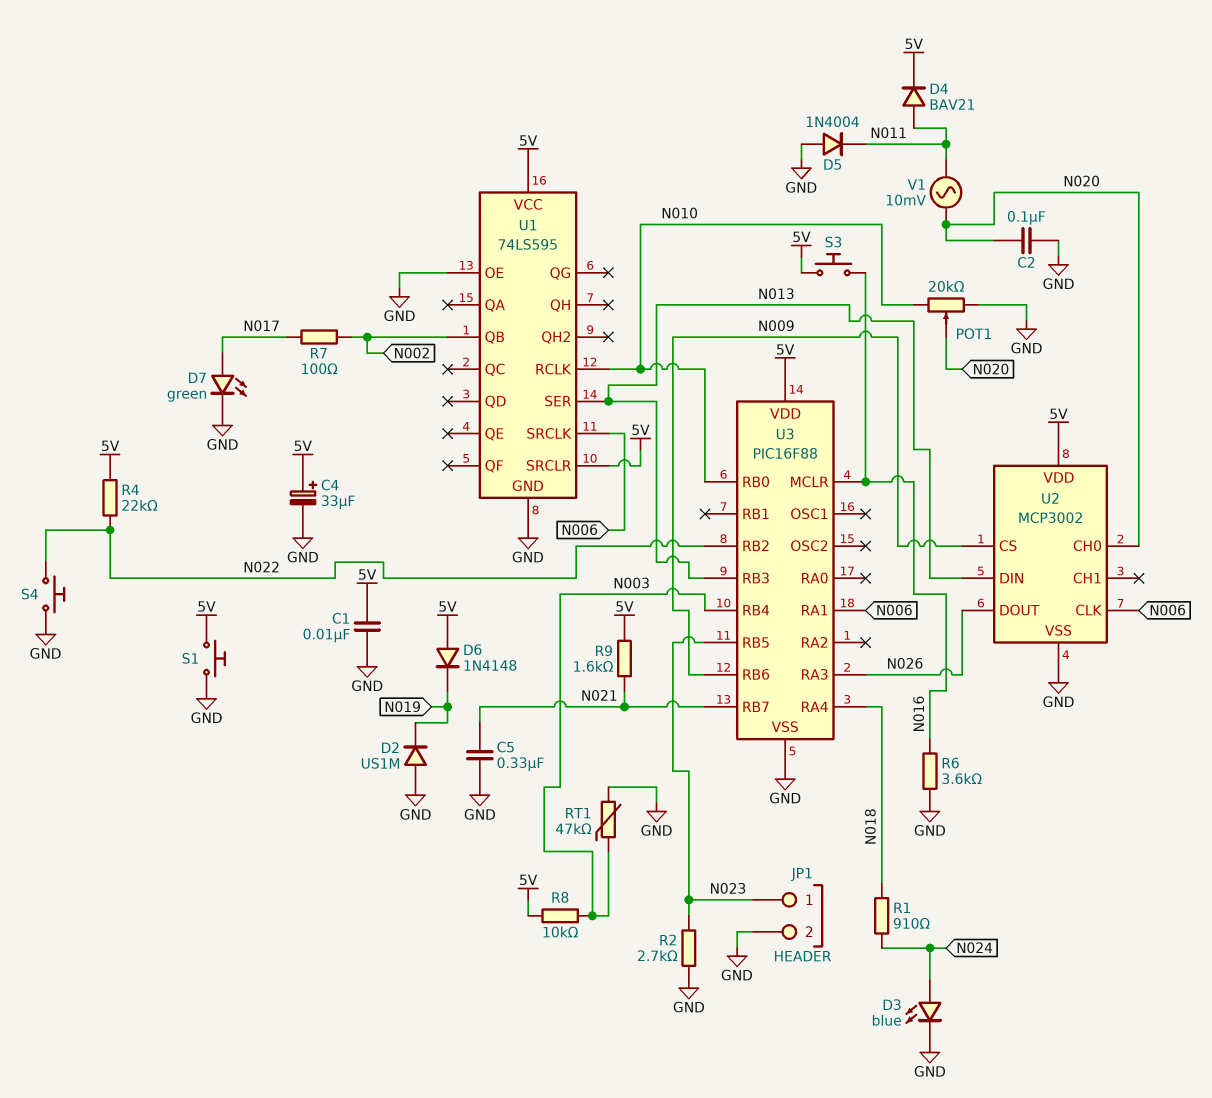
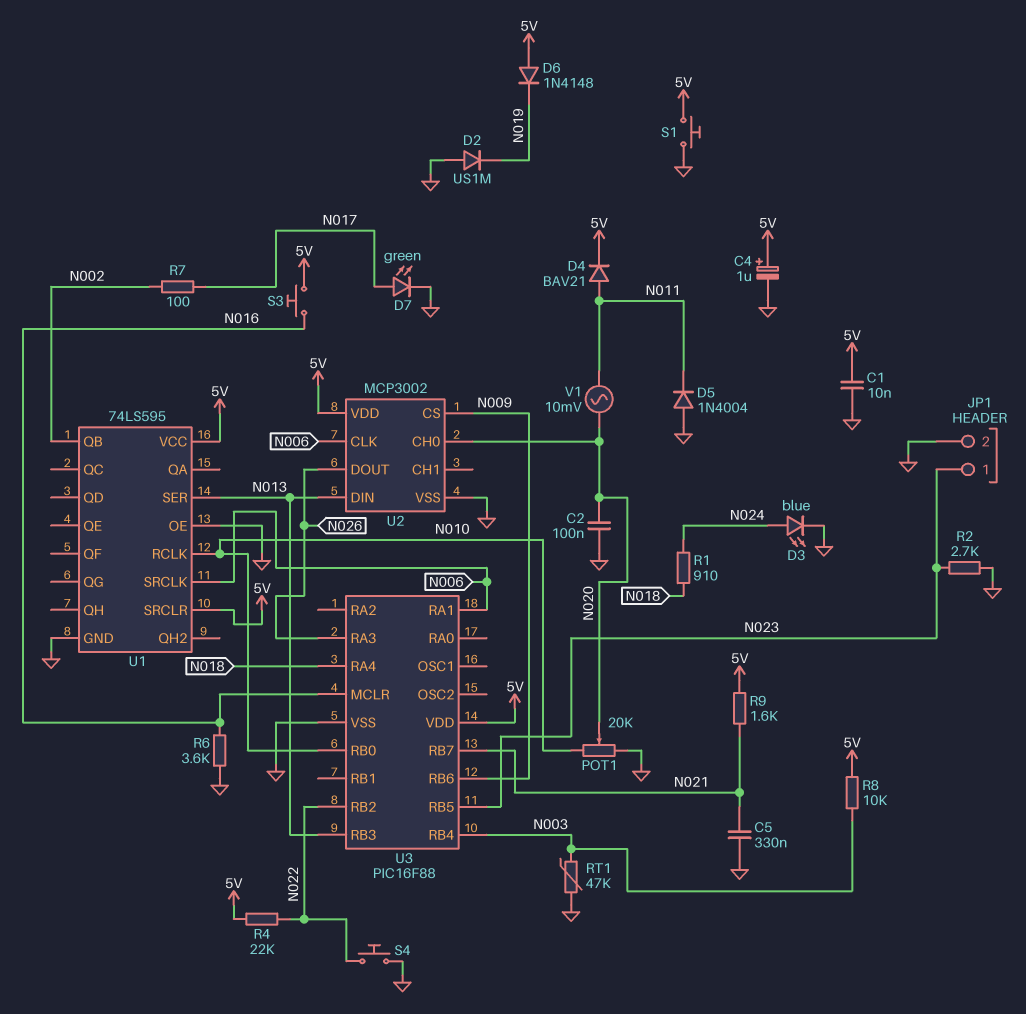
C4: 33uF (plus 5V, minus GND) -> 1uF (plus 5V, minus GND)

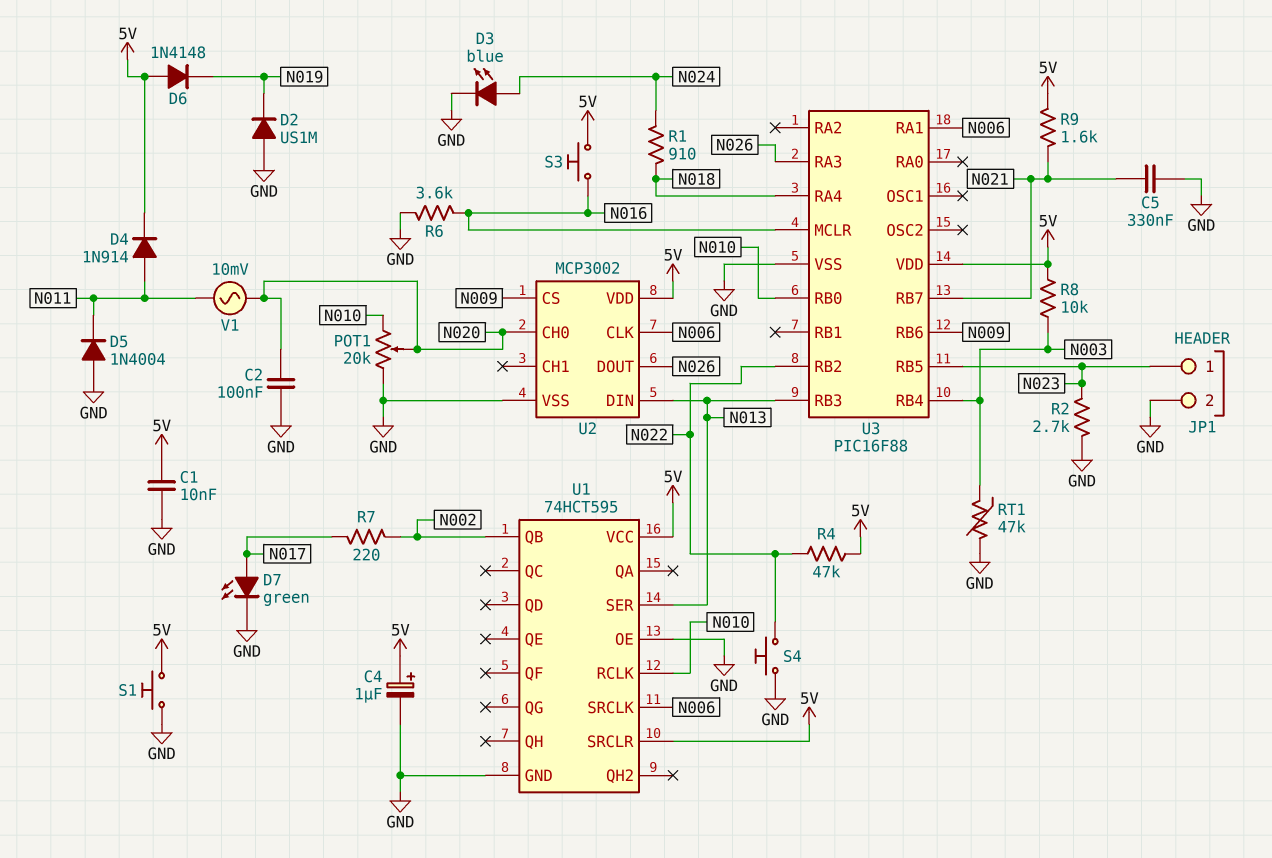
D4: diode BAV21 (A N011, K 5V) -> diode 1N914 (A N011, K 5V)
R4: 22k (5V, N022) -> 47k (5V, N022)
R7: 100 (N002, N017) -> 220 (N002, N017)
U1: 74LS595 -> 74HCT595

